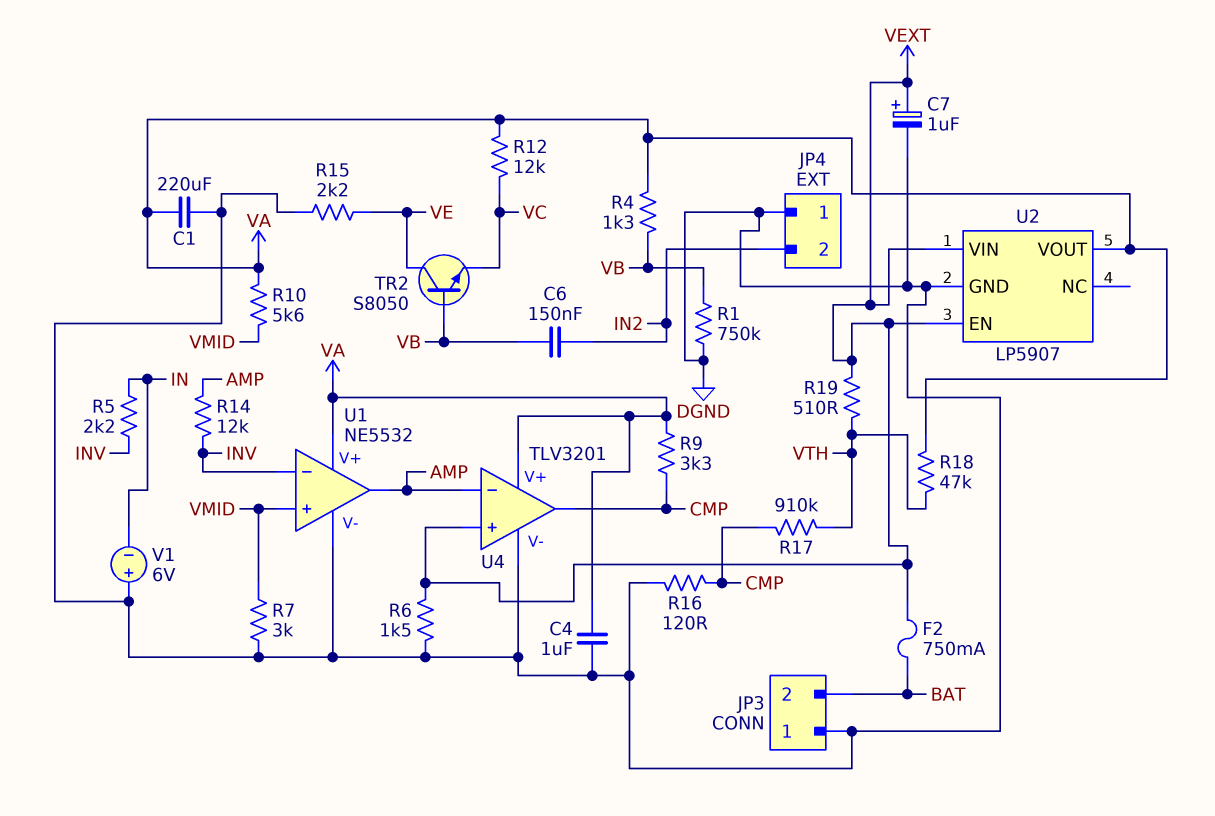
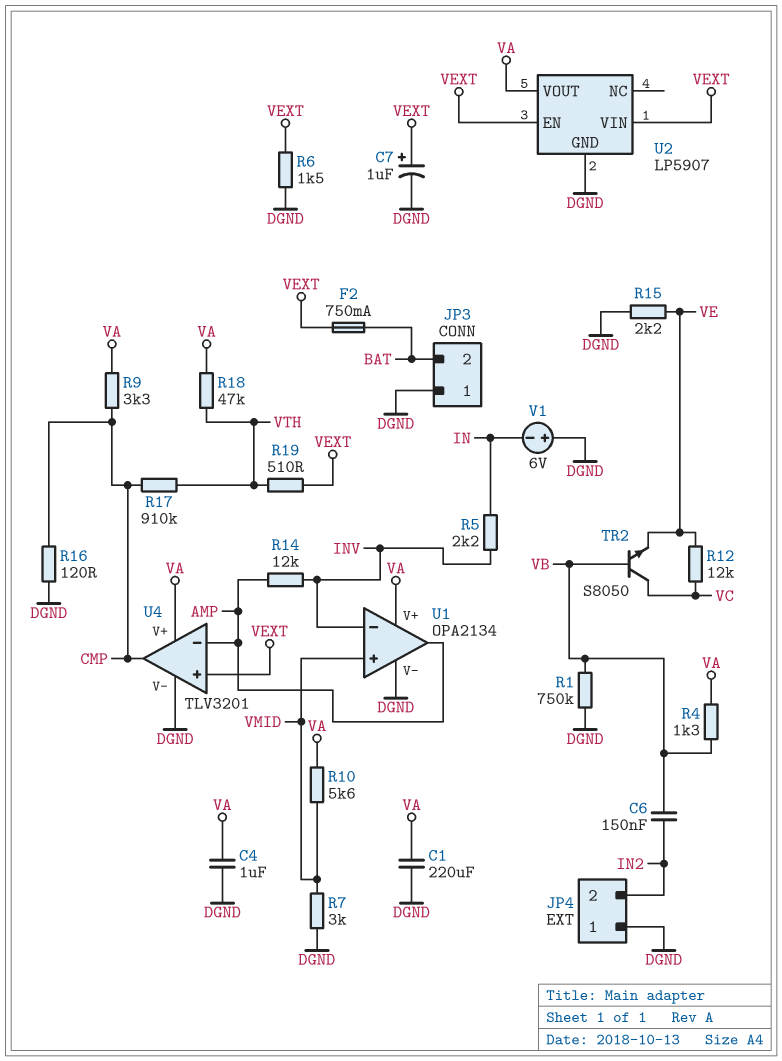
R12: 12k (VA, VC) -> 12k (VC, VE)
TR2: NPN S8050 (B VB, C VE, E VC) -> NPN S8050 (B VB, C VC, E VE)
U1: NE5532 -> OPA2134

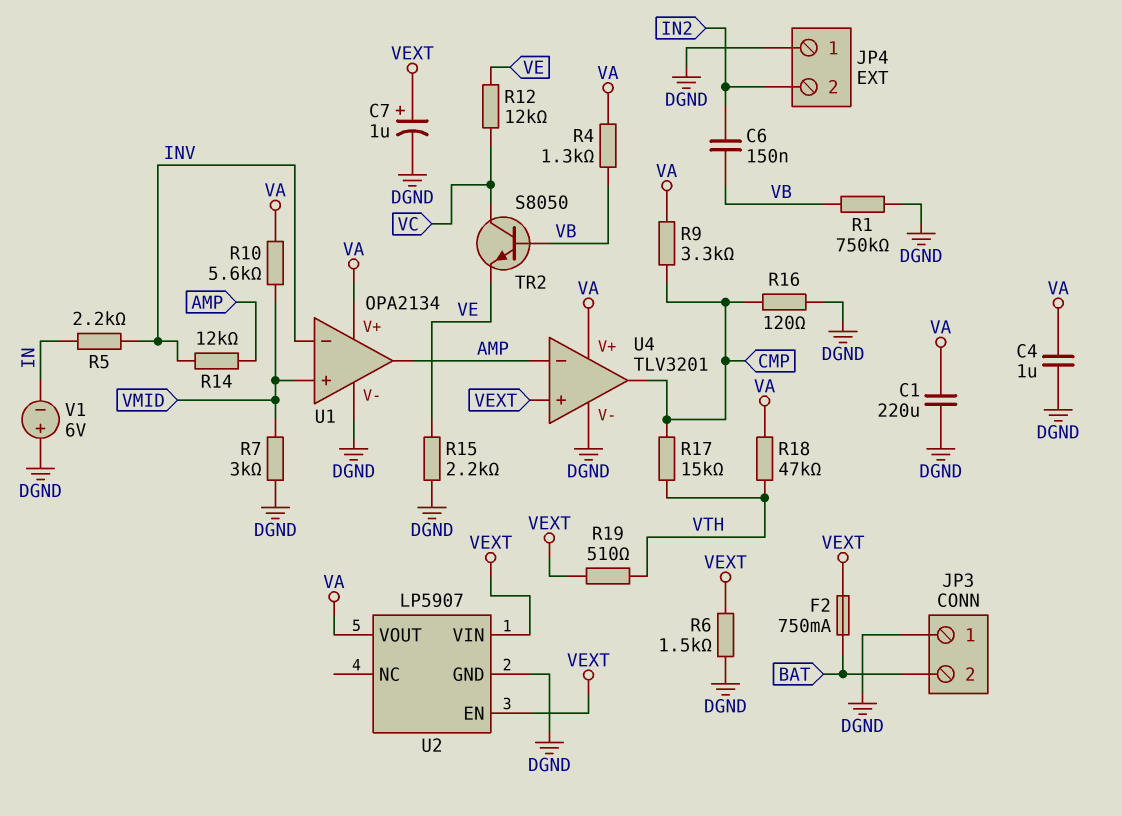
R17: 910k (CMP, VTH) -> 15k (CMP, VTH)

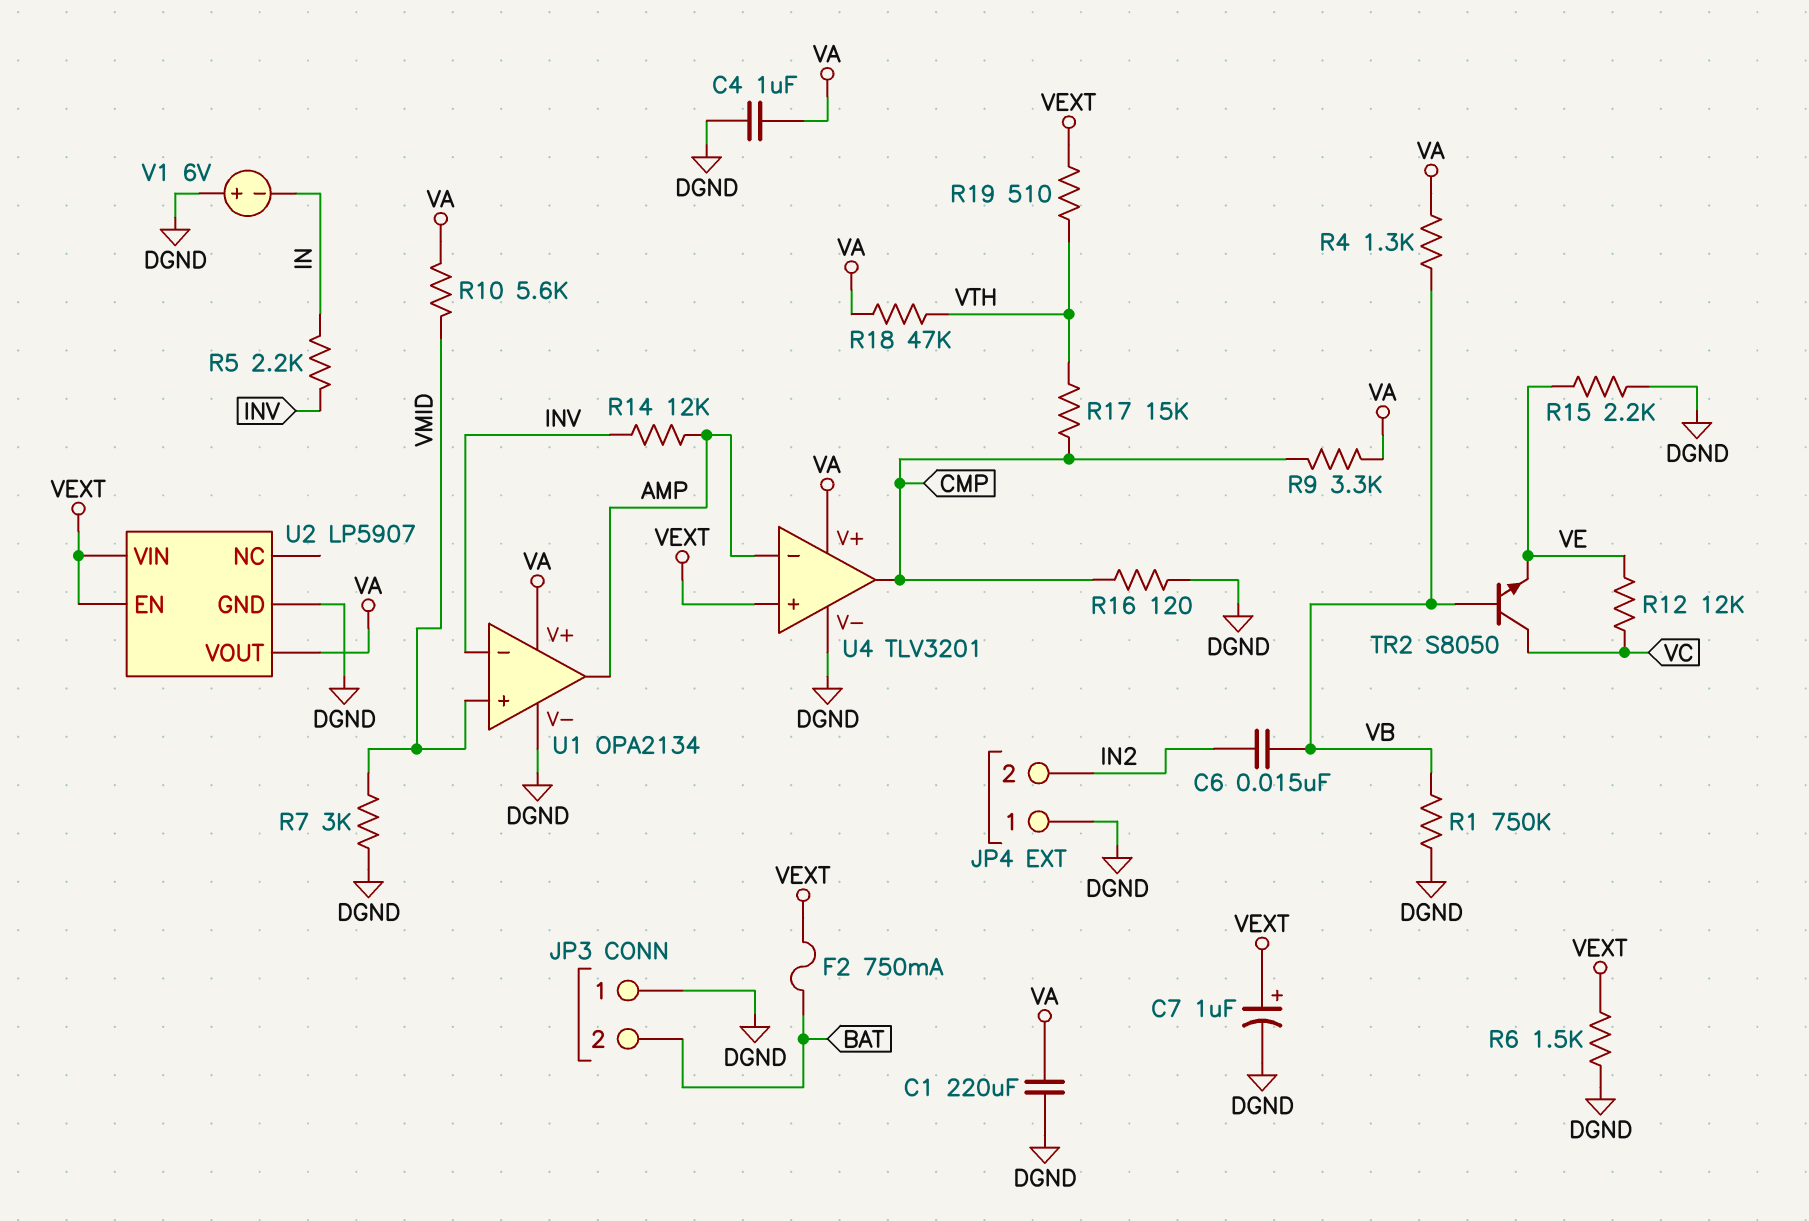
C6: 150nF (IN2, VB) -> 15nF (IN2, VB)

